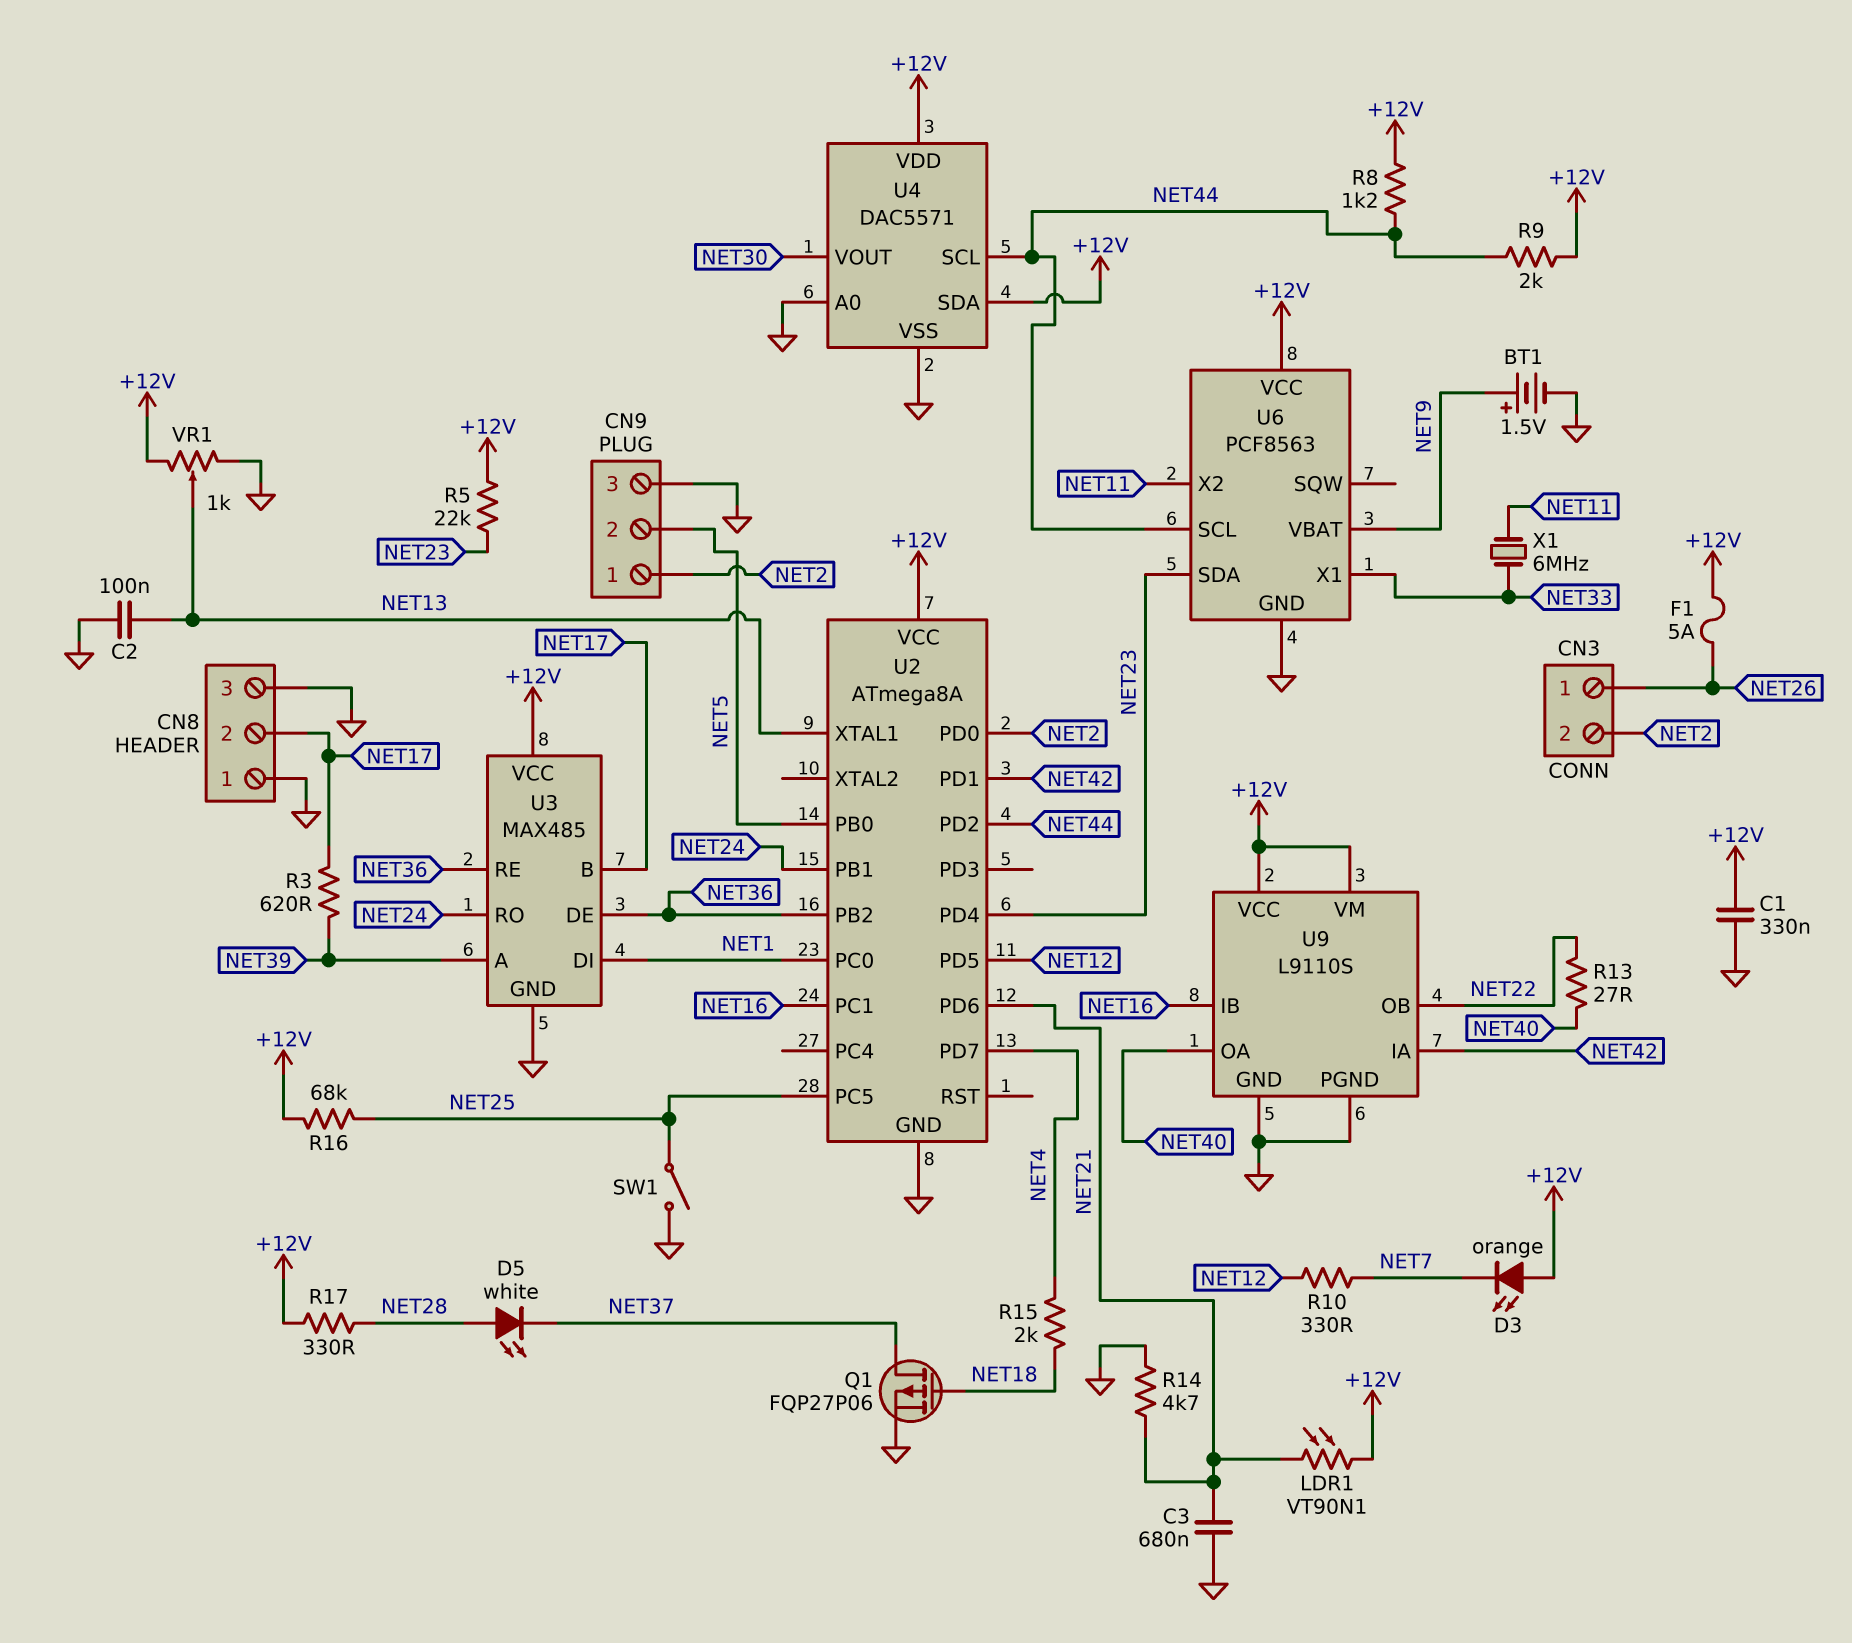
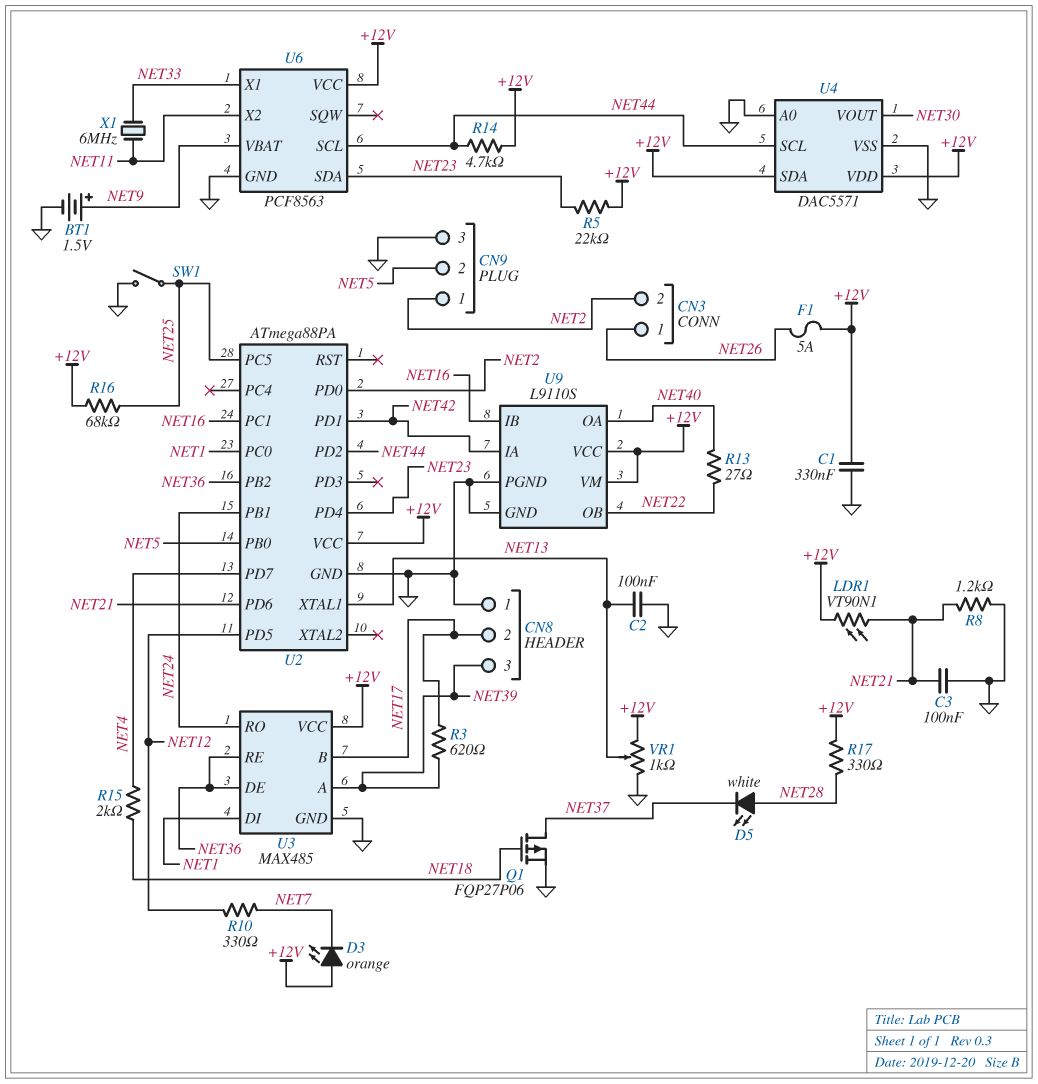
C3: 680nF (GND, NET21) -> 100nF (GND, NET21)
CN8 pin 3: GND -> NET39
R8: 1.2k (+12V, NET44) -> 1.2k (GND, NET21)
R9: 2k (+12V, NET44) -> none
R14: 4.7k (GND, NET21) -> 4.7k (+12V, NET44)
U2: ATmega8A -> ATmega88PA

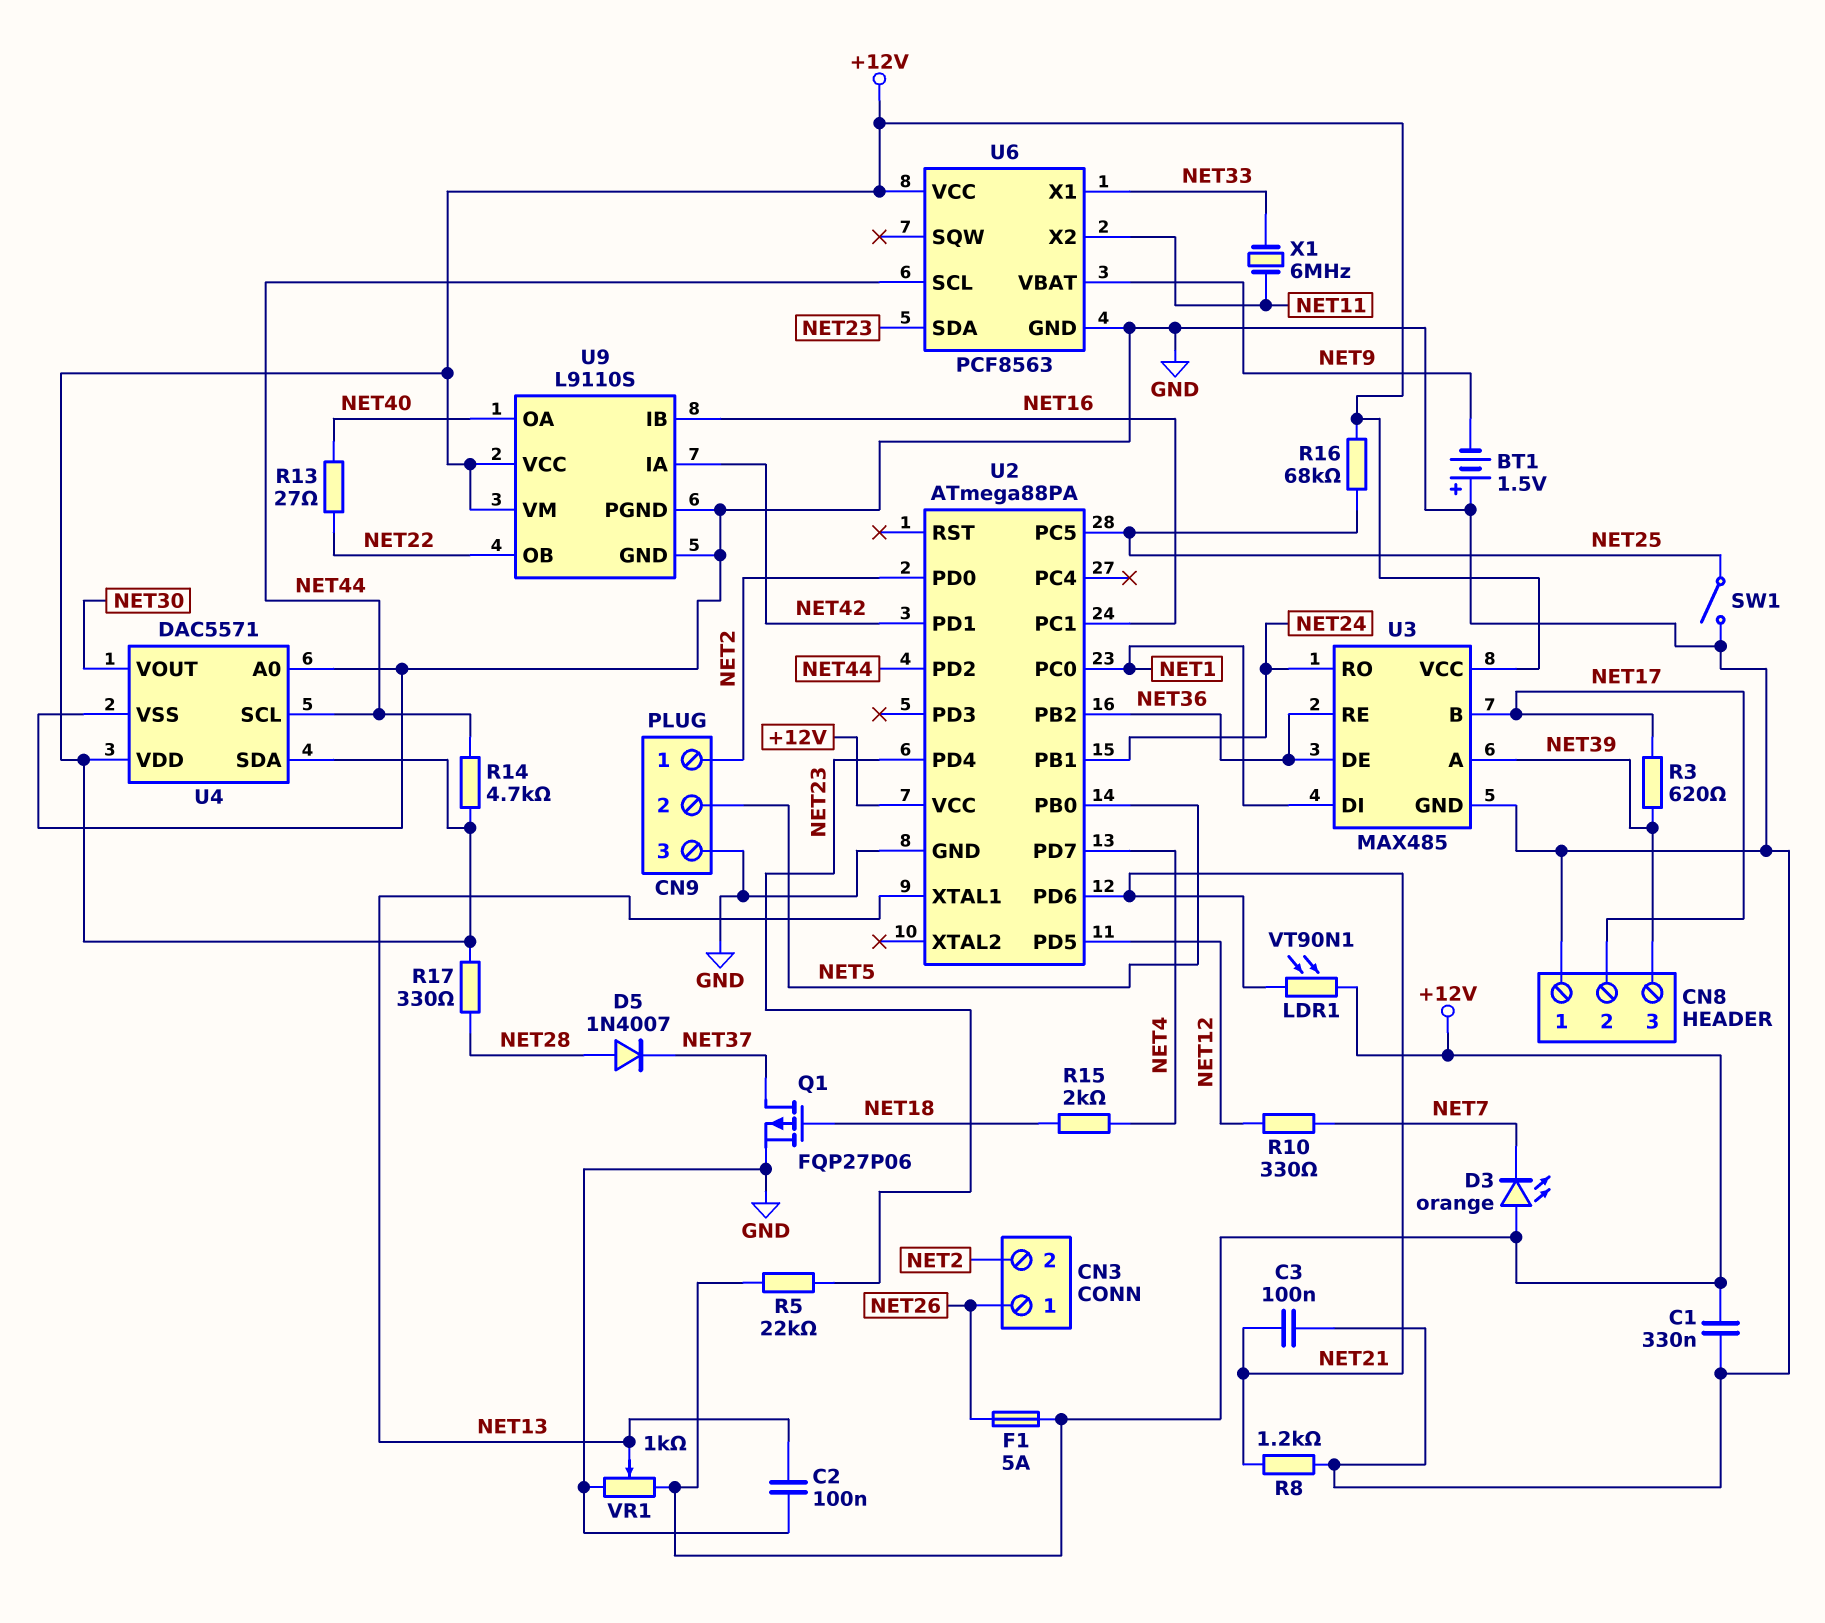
BT1: 1.5V (plus NET9, minus GND) -> 1.5V (plus GND, minus NET9)
D5: LED white (A NET28, K NET37) -> diode 1N4007 (A NET28, K NET37)

